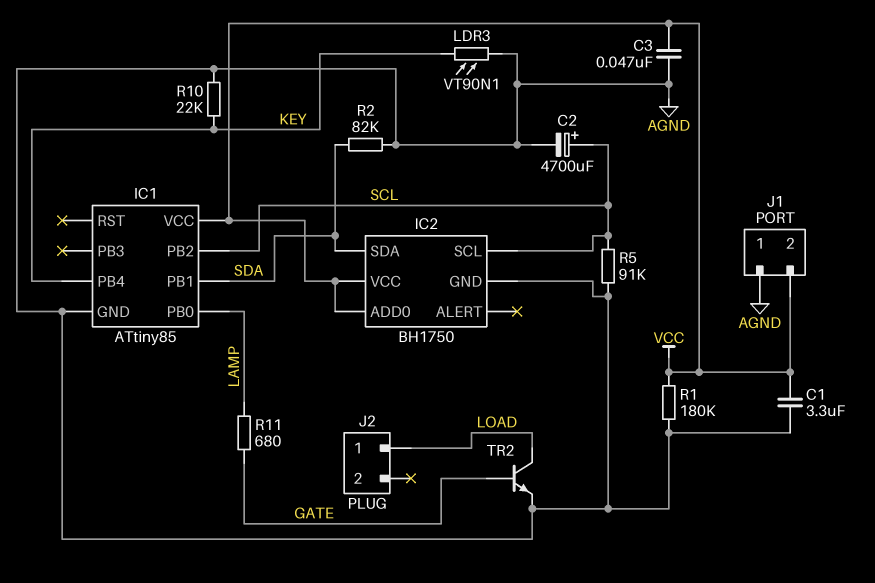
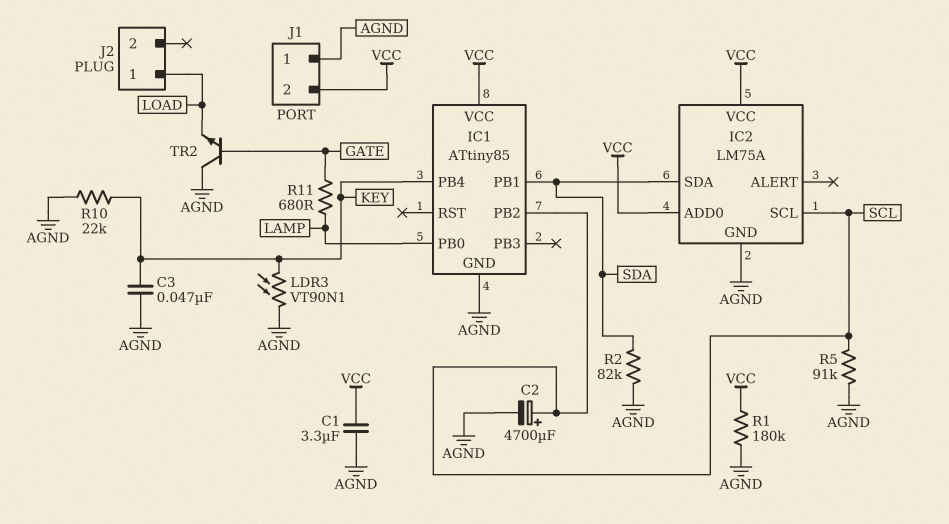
C3: 47nF (AGND, VCC) -> 47nF (AGND, KEY)
IC2: BH1750 -> LM75A
TR2: NPN (B GATE, C LOAD, E AGND) -> NPN (B GATE, C AGND, E LOAD)

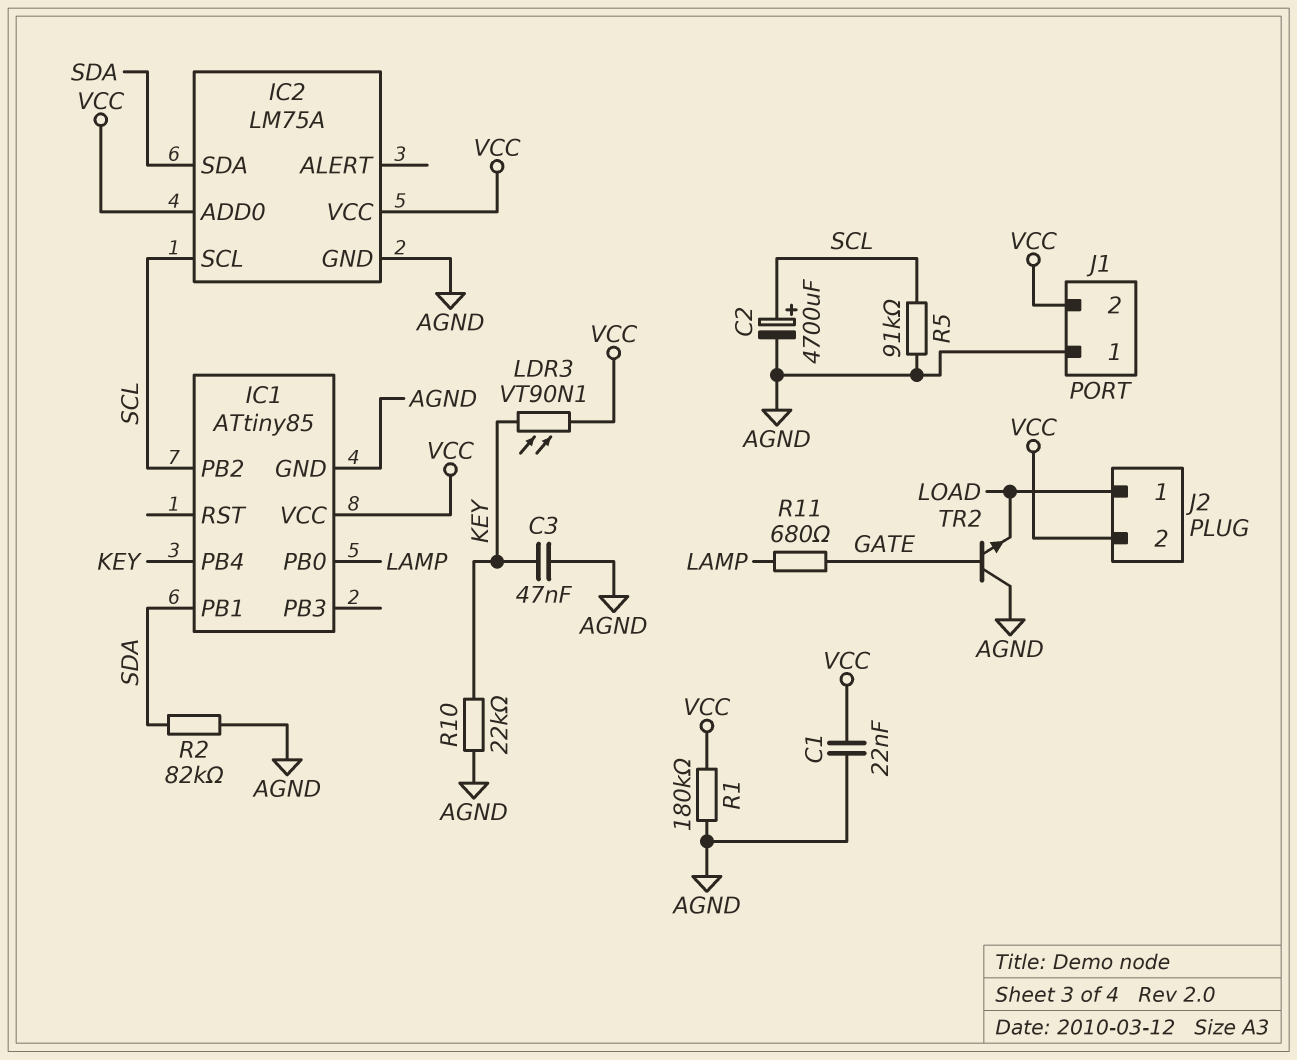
C1: 3.3uF (AGND, VCC) -> 22nF (AGND, VCC)
J2 pin 2: none -> VCC
LDR3: VT90N1 (AGND, KEY) -> VT90N1 (KEY, VCC)

